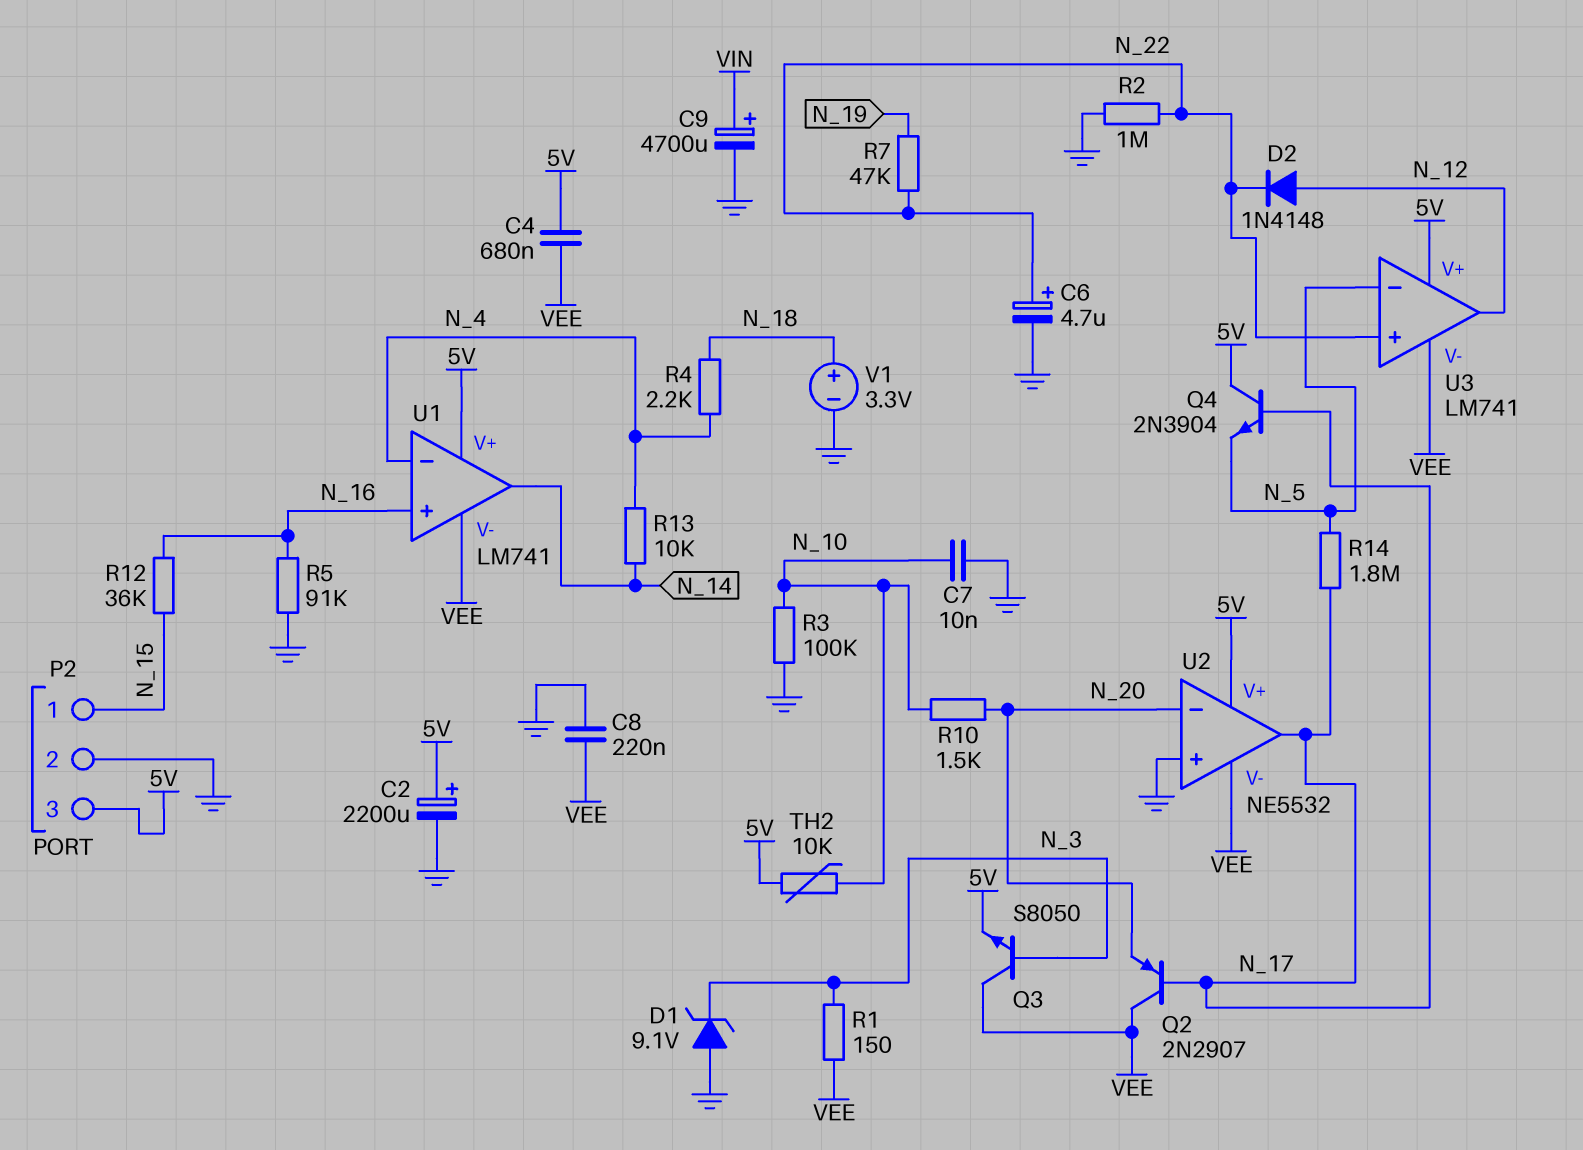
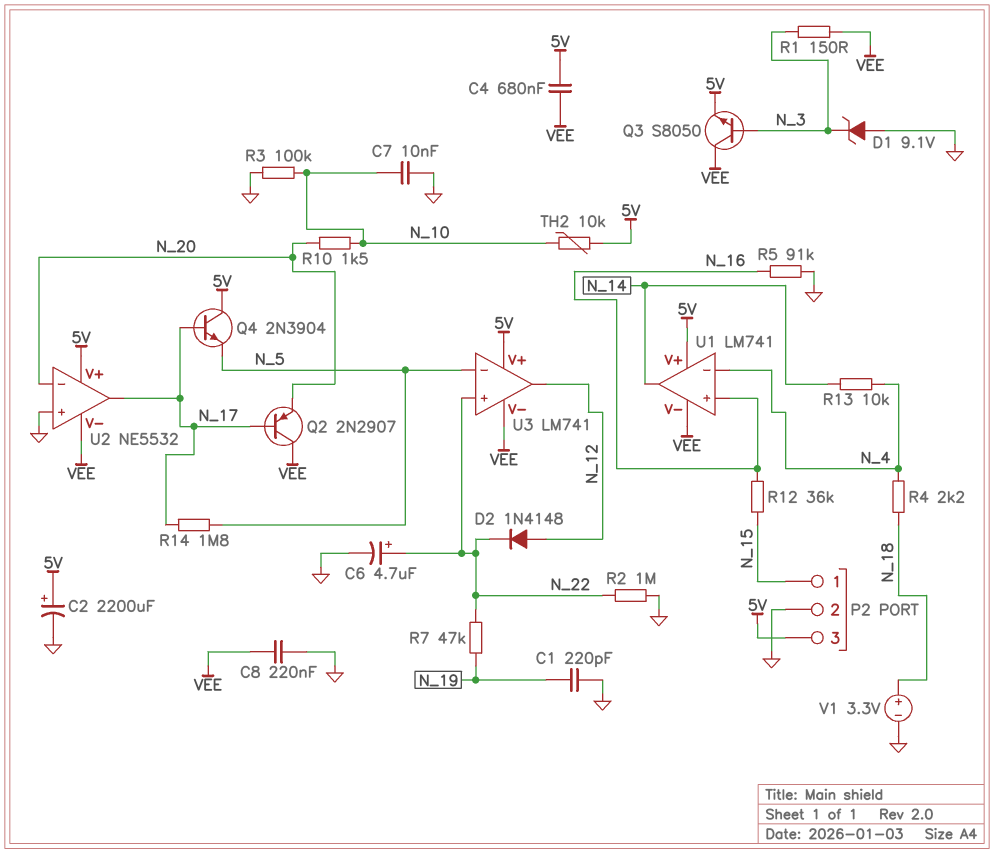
C1: none -> 220pF (GND, N_19)
C9: 4700uF (plus VIN, minus GND) -> none

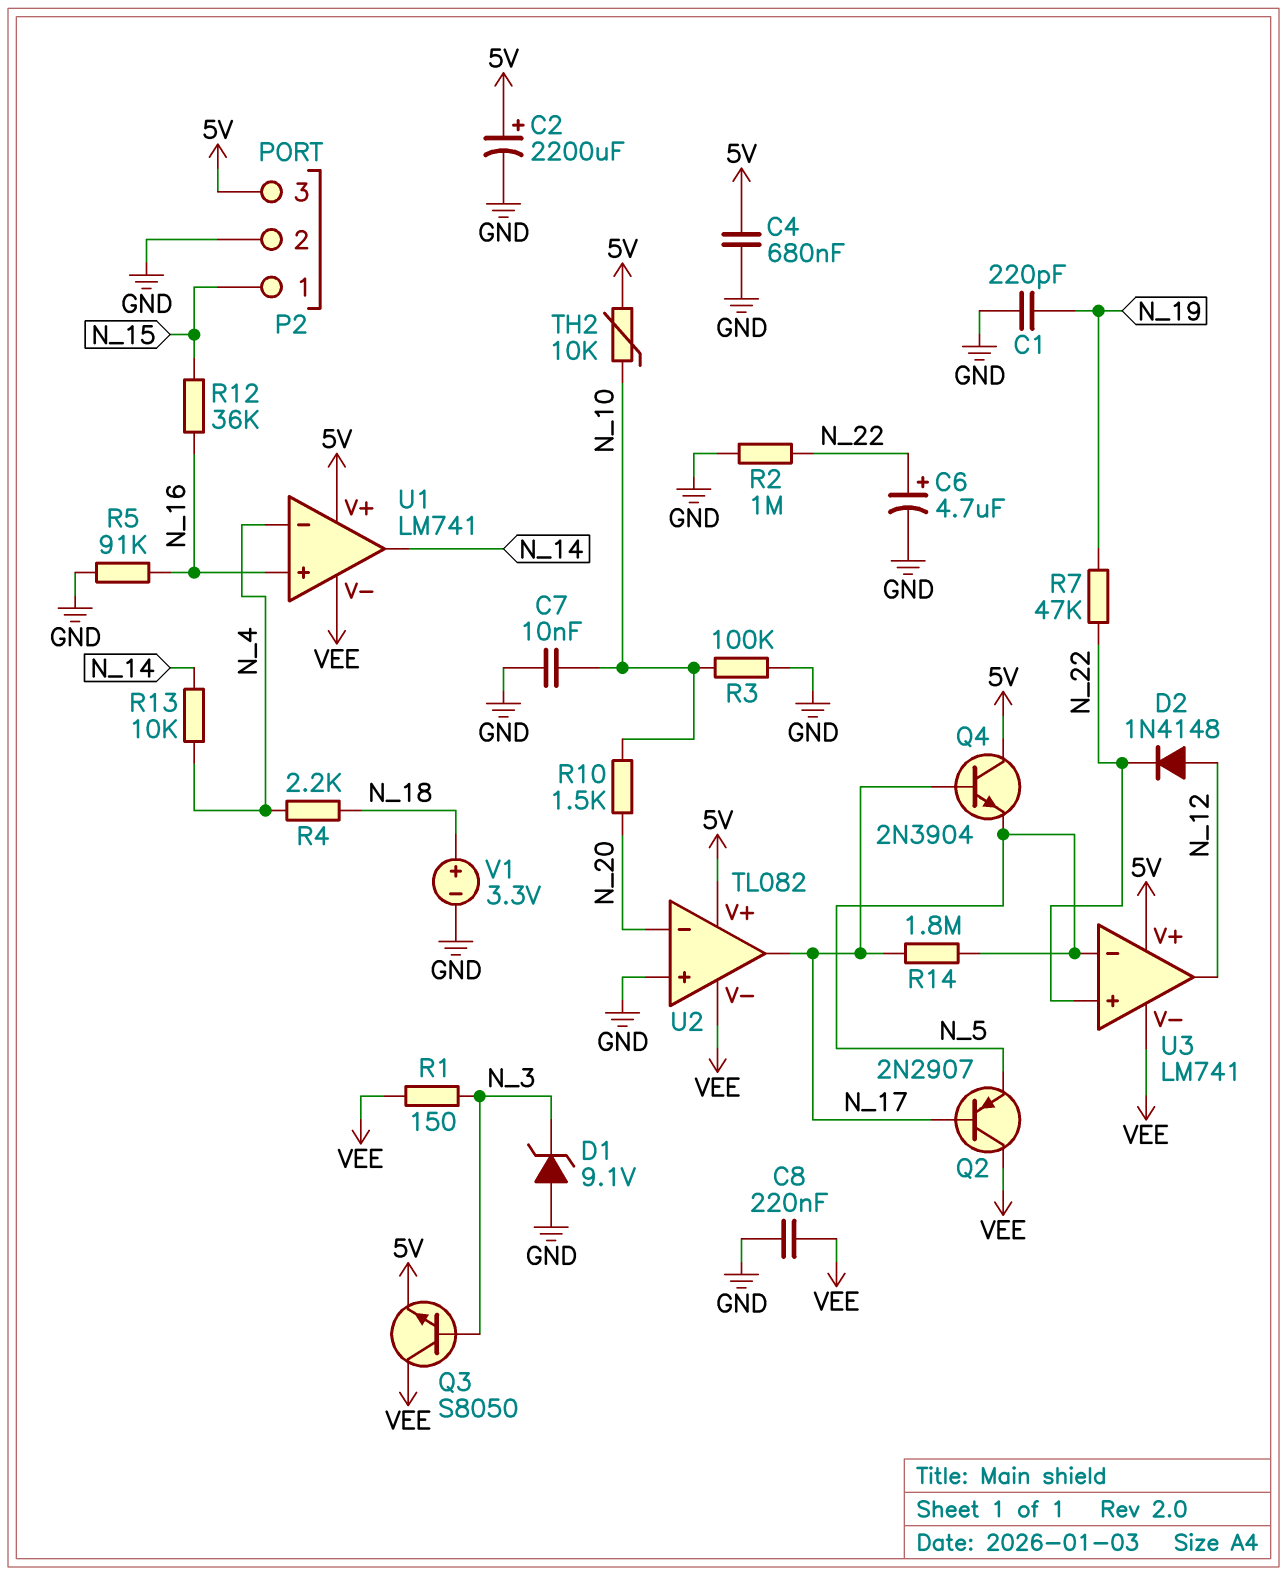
C4: 680nF (5V, VEE) -> 680nF (5V, GND)
Q2: PNP 2N2907 (B N_17, C VEE, E N_20) -> PNP 2N2907 (B N_17, C VEE, E N_5)
U2: NE5532 -> TL082

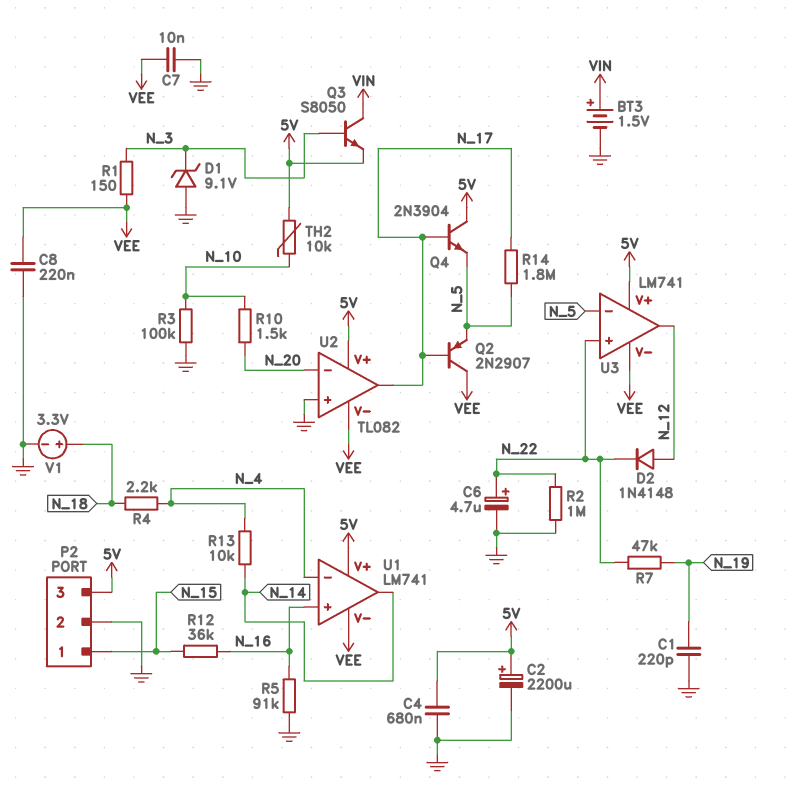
BT3: none -> 1.5V (plus VIN, minus GND)
C7: 10nF (GND, N_10) -> 10nF (GND, VEE)
Q3: NPN S8050 (B N_3, C VEE, E 5V) -> NPN S8050 (B N_3, C VIN, E 5V)

